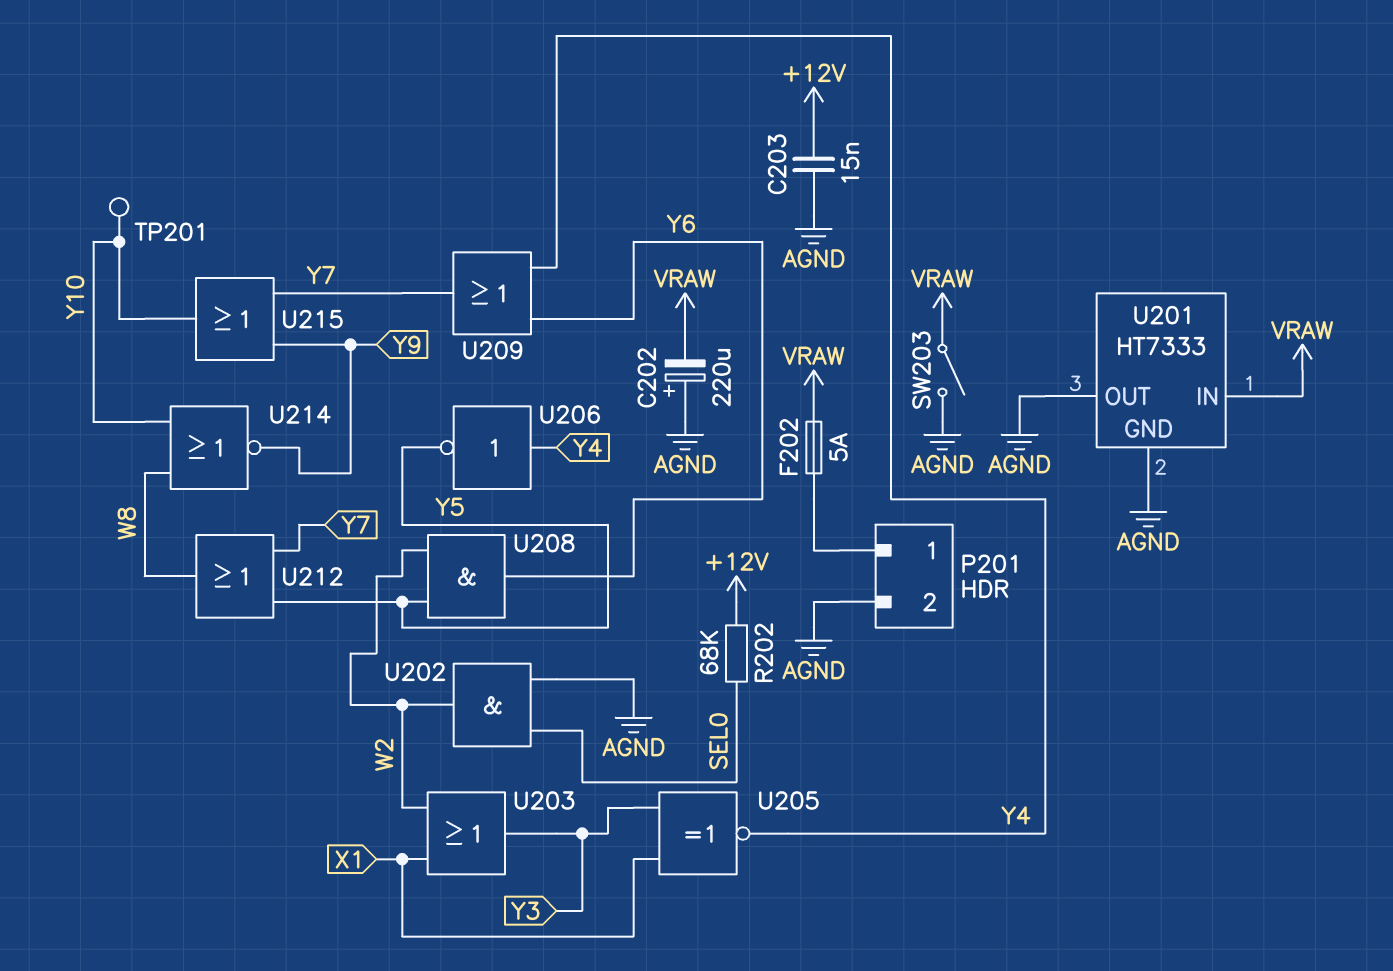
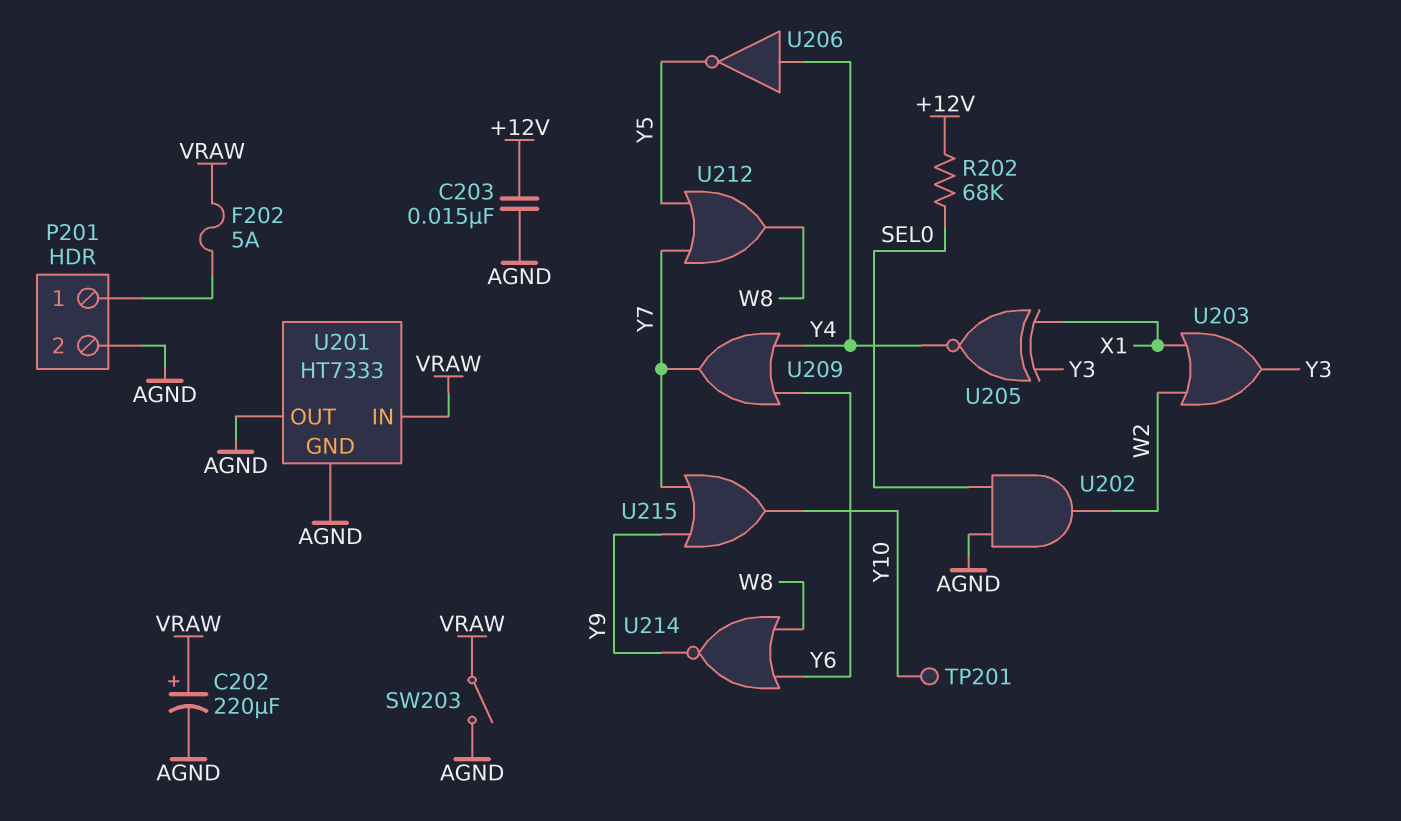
C202: 220uF (plus AGND, minus VRAW) -> 220uF (plus VRAW, minus AGND)
U208: AND (in W2, in Y5, out Y6) -> none
U214: NOR (in W8, in Y10, out Y9) -> NOR (in W8, in Y6, out Y9)

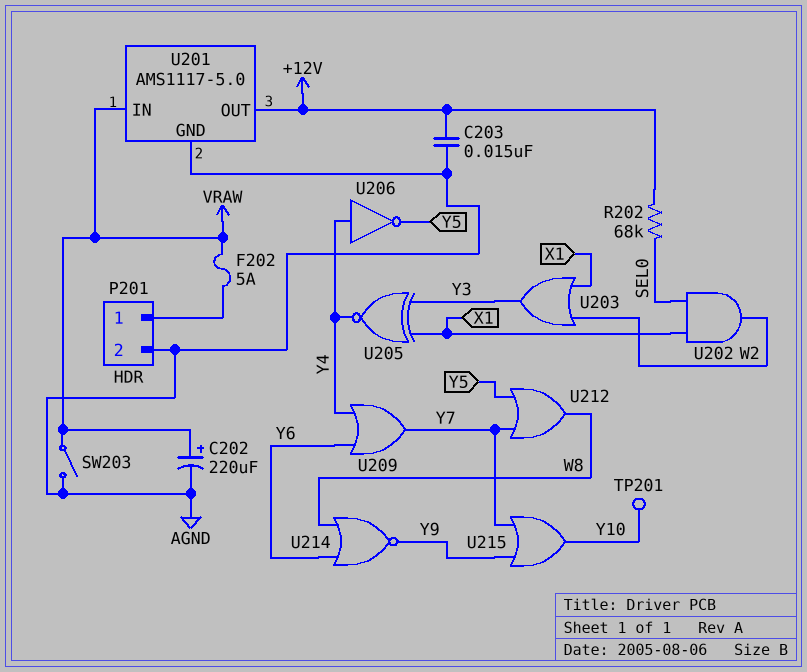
U201: HT7333 -> AMS1117-5.0
U201 pin OUT: AGND -> +12V
U202: AND (in AGND, in SEL0, out W2) -> AND (in SEL0, in X1, out W2)

